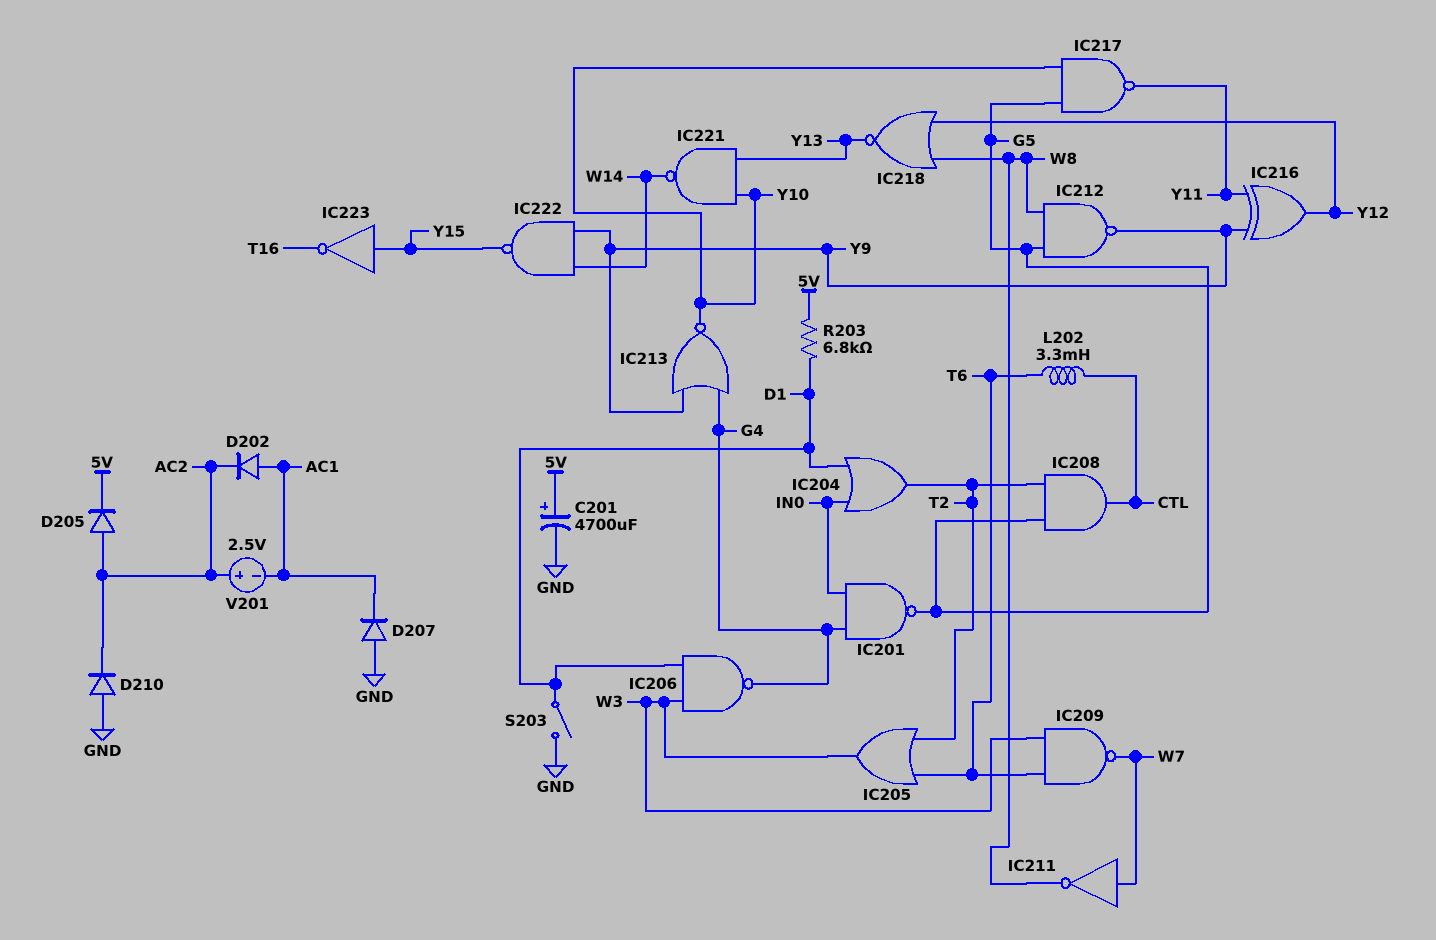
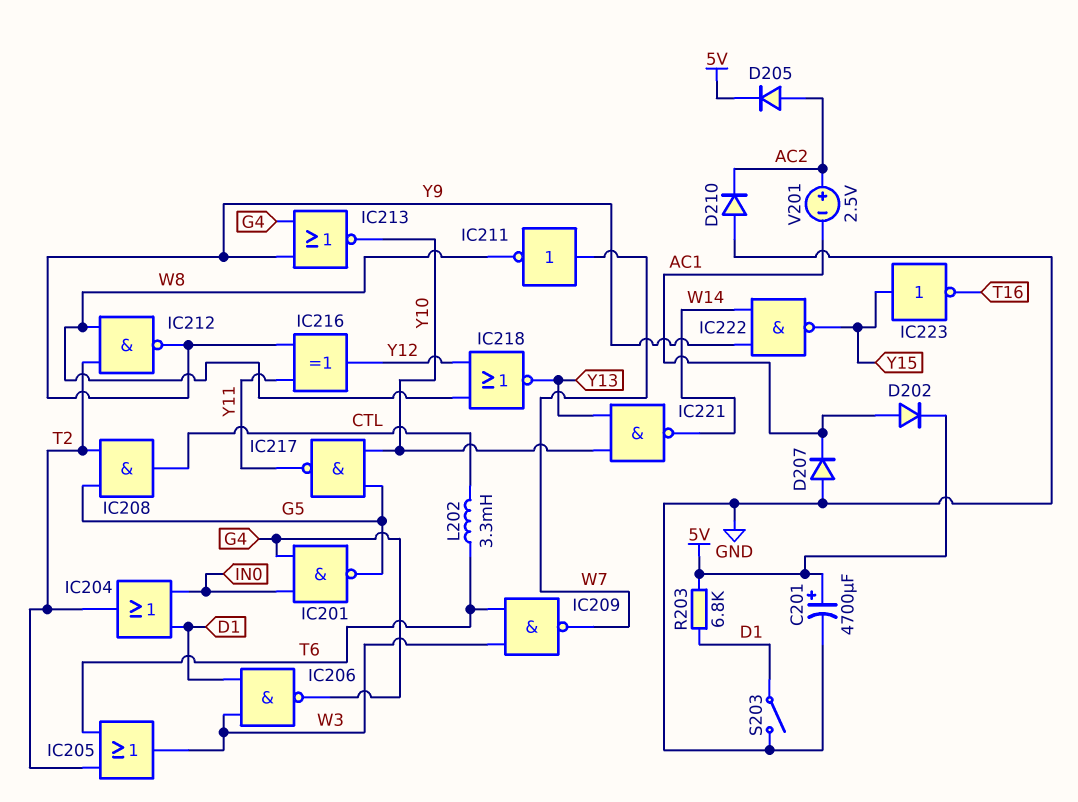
D202: diode (A AC1, K AC2) -> diode (A AC1, K 5V)
IC212: NAND (in G5, in W8, out Y9) -> NAND (in T2, in W8, out Y9)

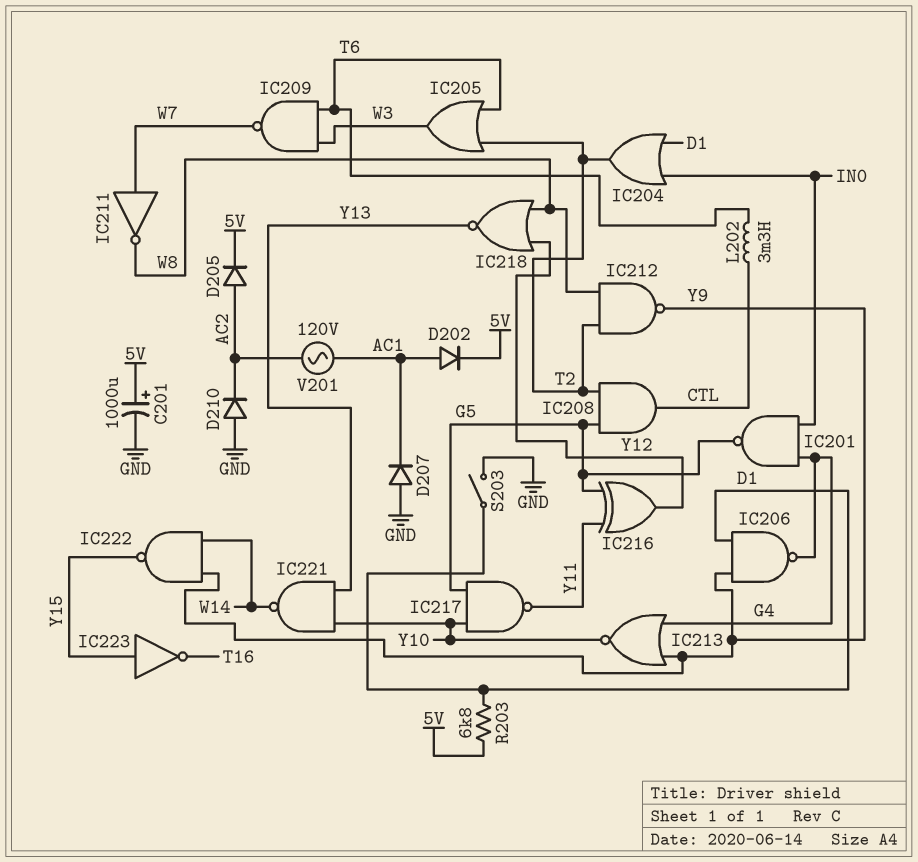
C201: 4700uF (plus 5V, minus GND) -> 1000uF (plus 5V, minus GND)
IC206: NAND (in D1, in W3, out G4) -> NAND (in D1, in Y9, out G4)
IC216: XOR (in Y9, in Y11, out Y12) -> XOR (in G5, in Y11, out Y12)
V201: 2.5V (plus AC2, minus AC1) -> AC 120V (AC1, AC2)

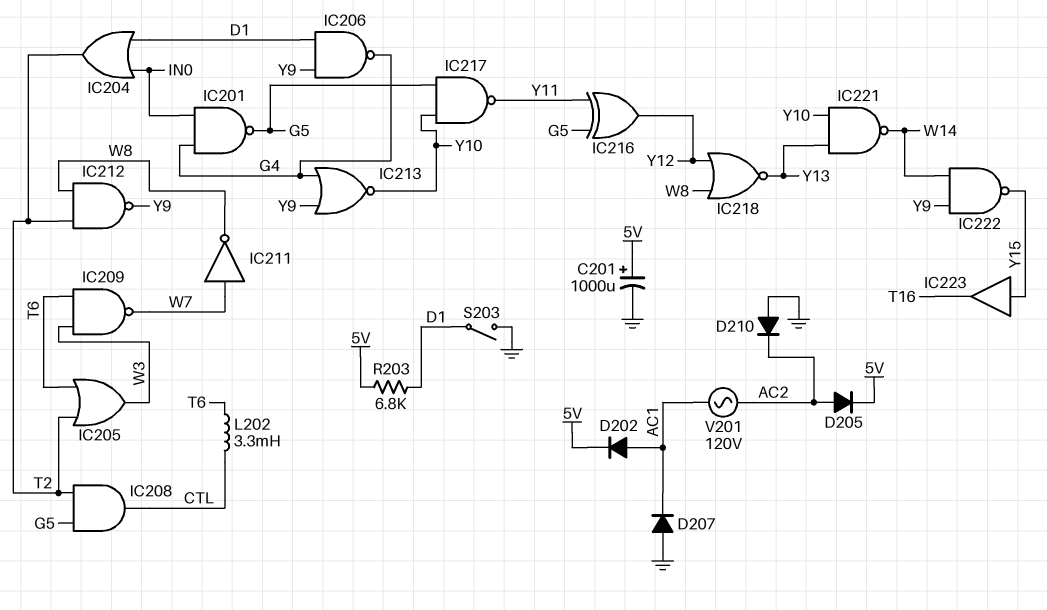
IC223: NOT (in Y15, out T16) -> buffer (in Y15, out T16)

